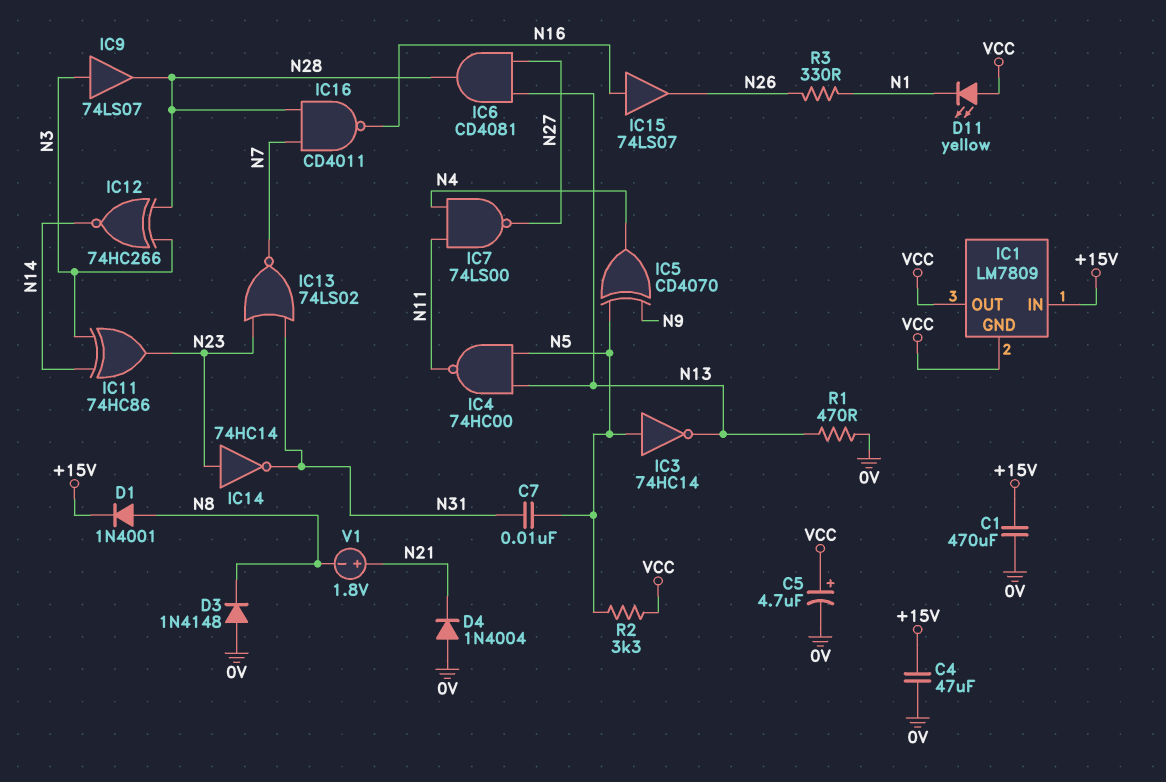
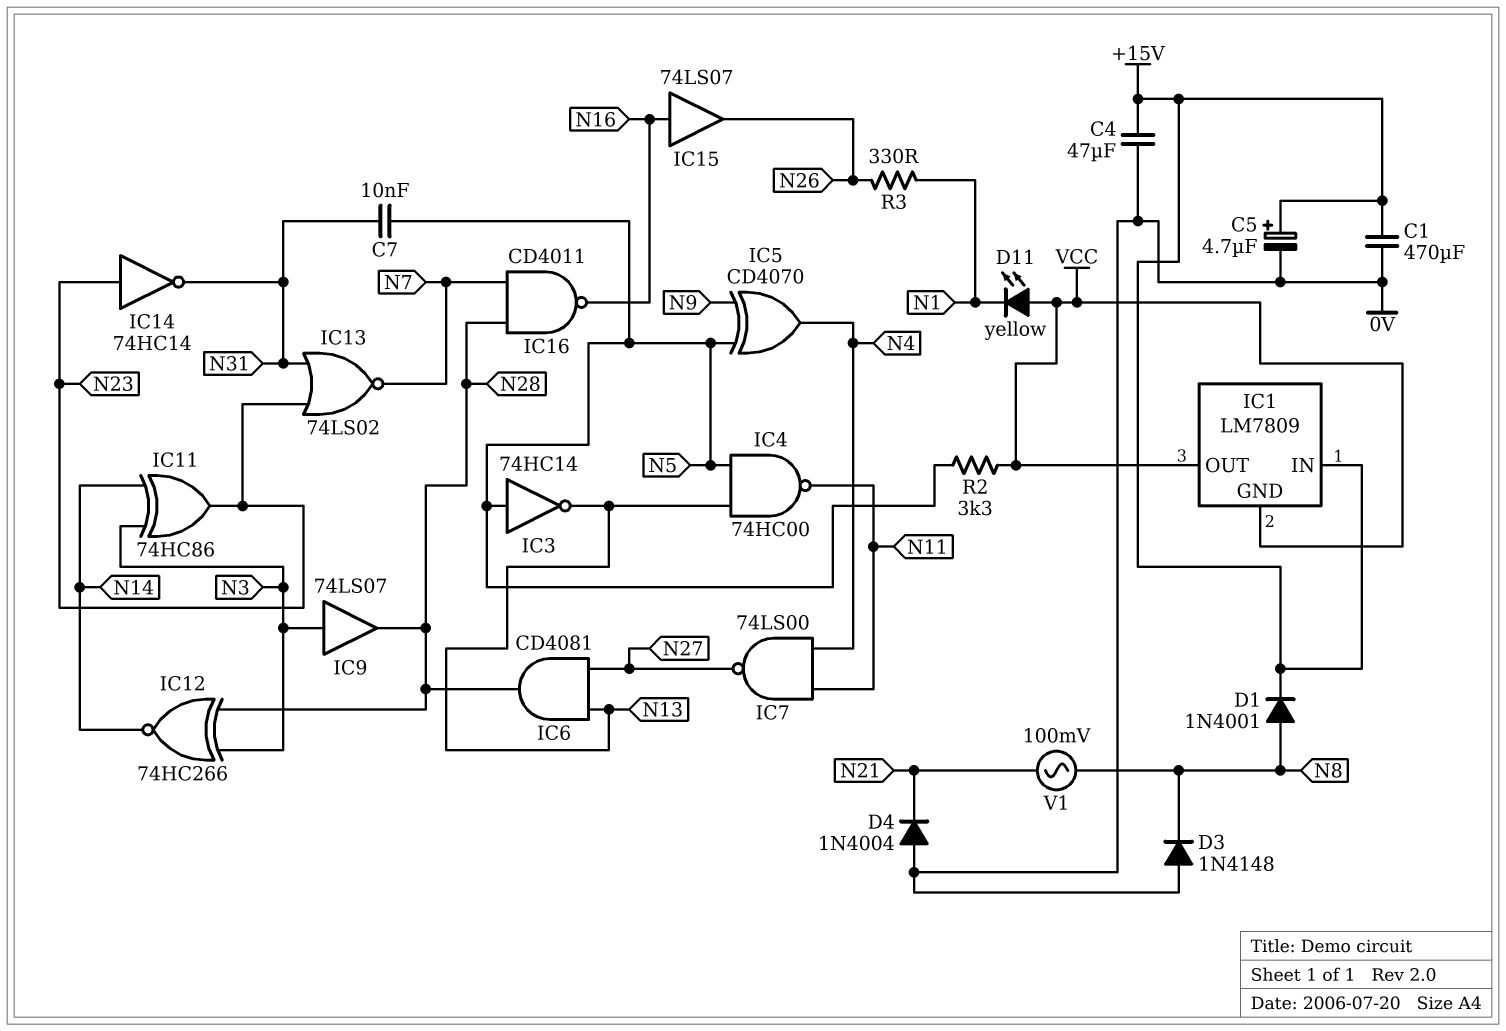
C5: 4.7uF (plus VCC, minus 0V) -> 4.7uF (plus +15V, minus 0V)
R1: 470 (0V, N13) -> none
V1: 1.8V (plus N21, minus N8) -> AC 100mV (N8, N21)

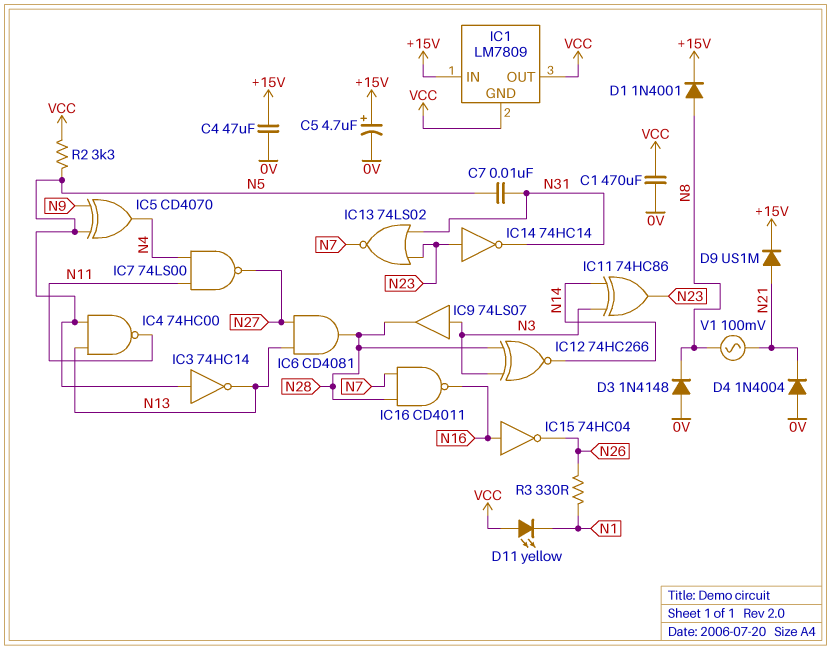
C1: 470uF (+15V, 0V) -> 470uF (0V, VCC)
D9: none -> diode US1M (A N21, K +15V)
IC15: buffer 74LS07 (in N16, out N26) -> NOT 74HC04 (in N16, out N26)

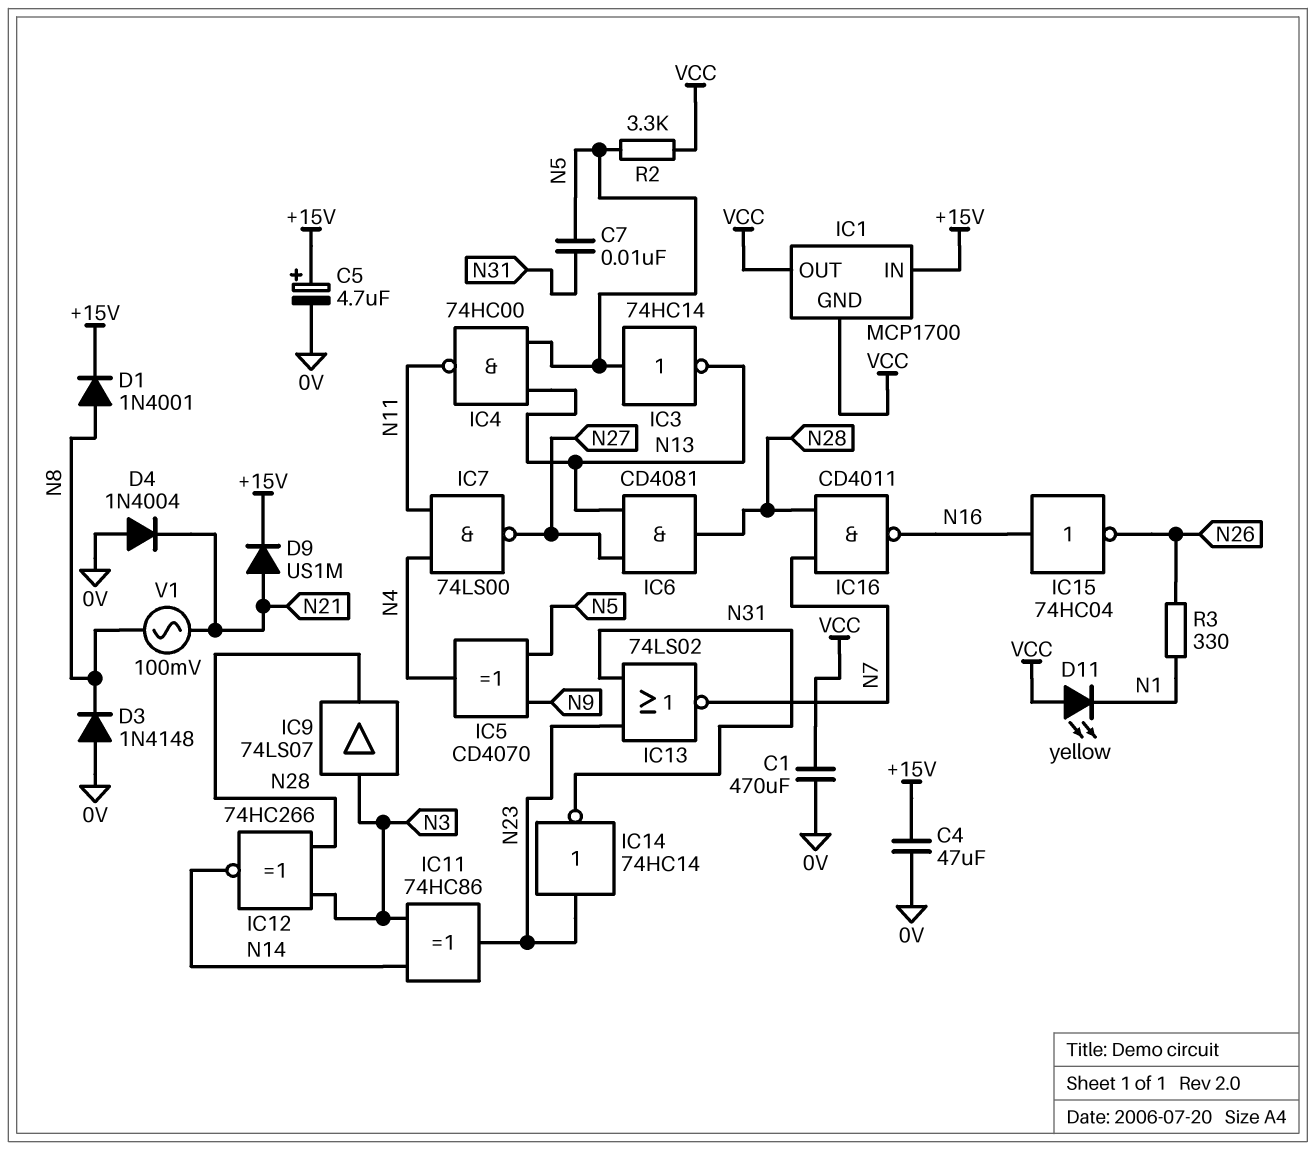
IC1: LM7809 -> MCP1700

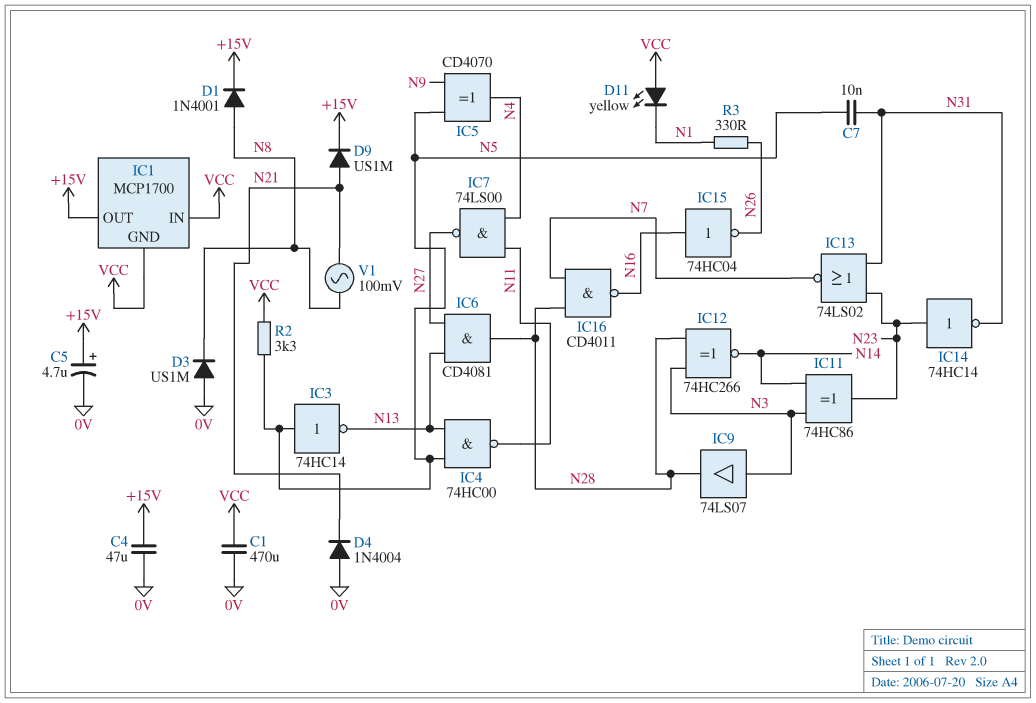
D3: diode 1N4148 (A 0V, K N8) -> diode US1M (A 0V, K N8)
IC1 pin IN: +15V -> VCC
IC1 pin OUT: VCC -> +15V

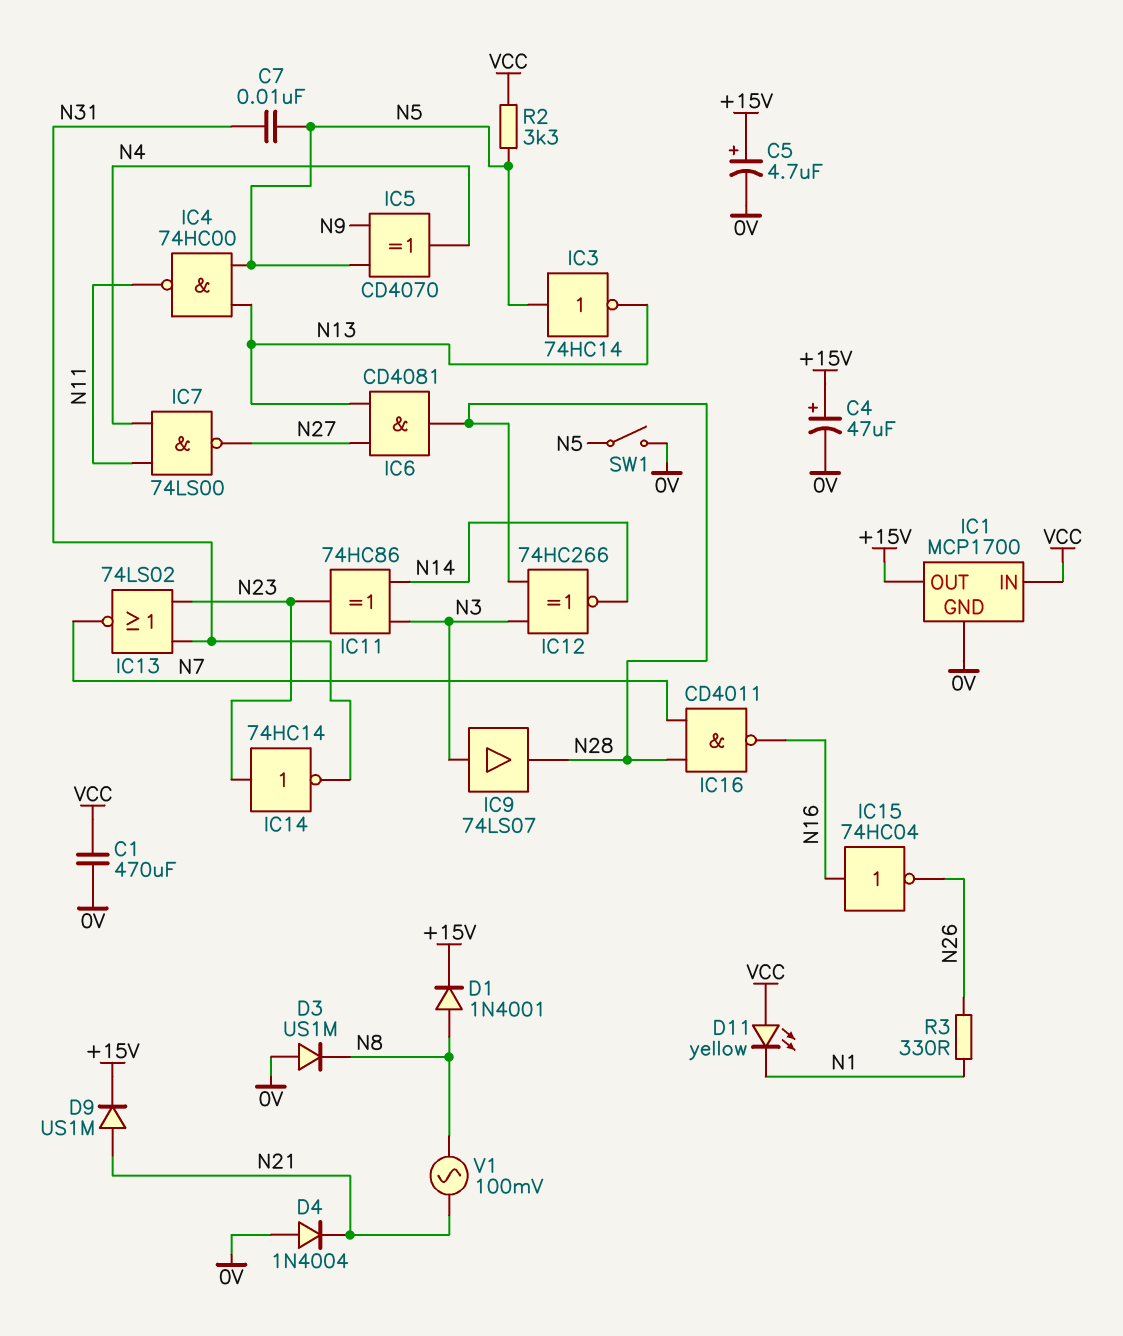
C4: 47uF (+15V, 0V) -> 47uF (plus +15V, minus 0V)
IC1 pin GND: VCC -> 0V
SW1: none -> switch (0V, N5)

